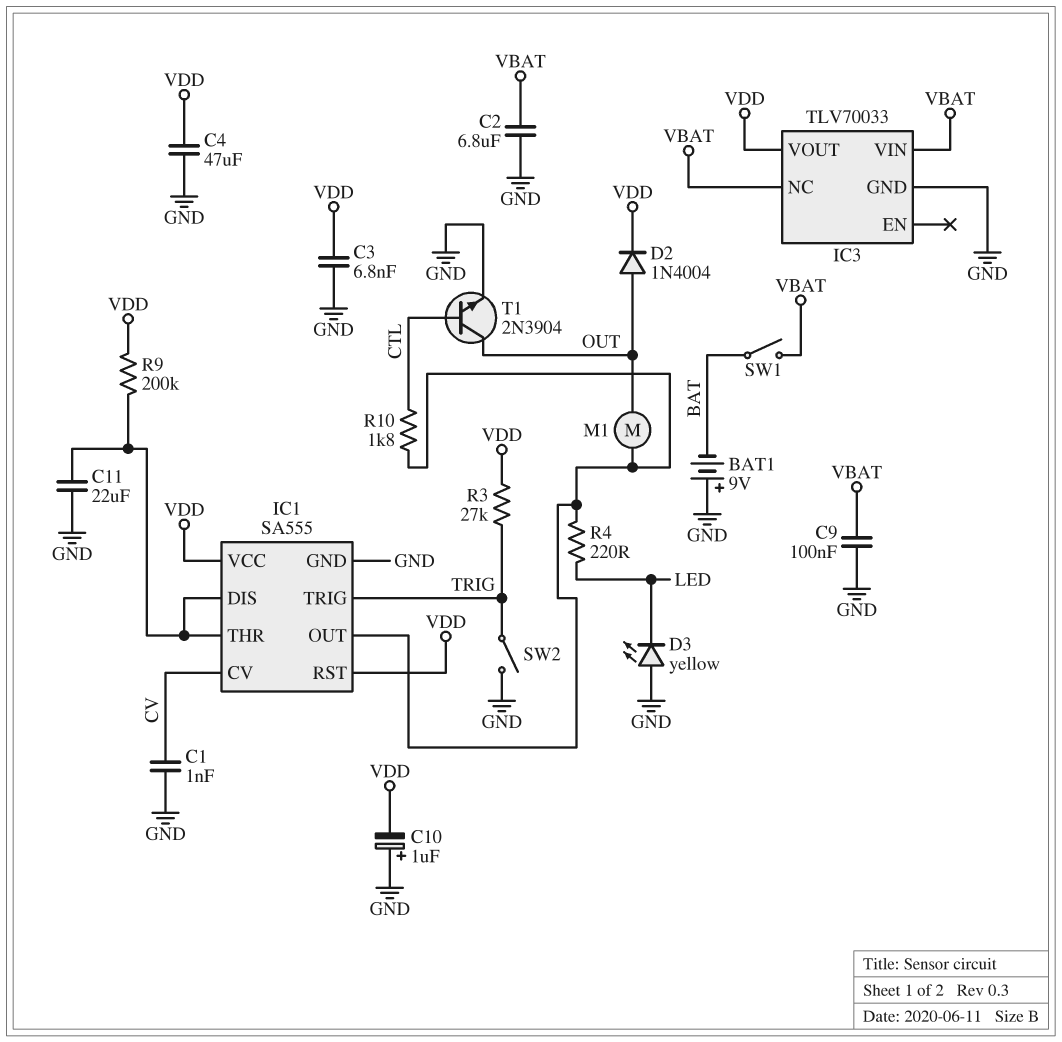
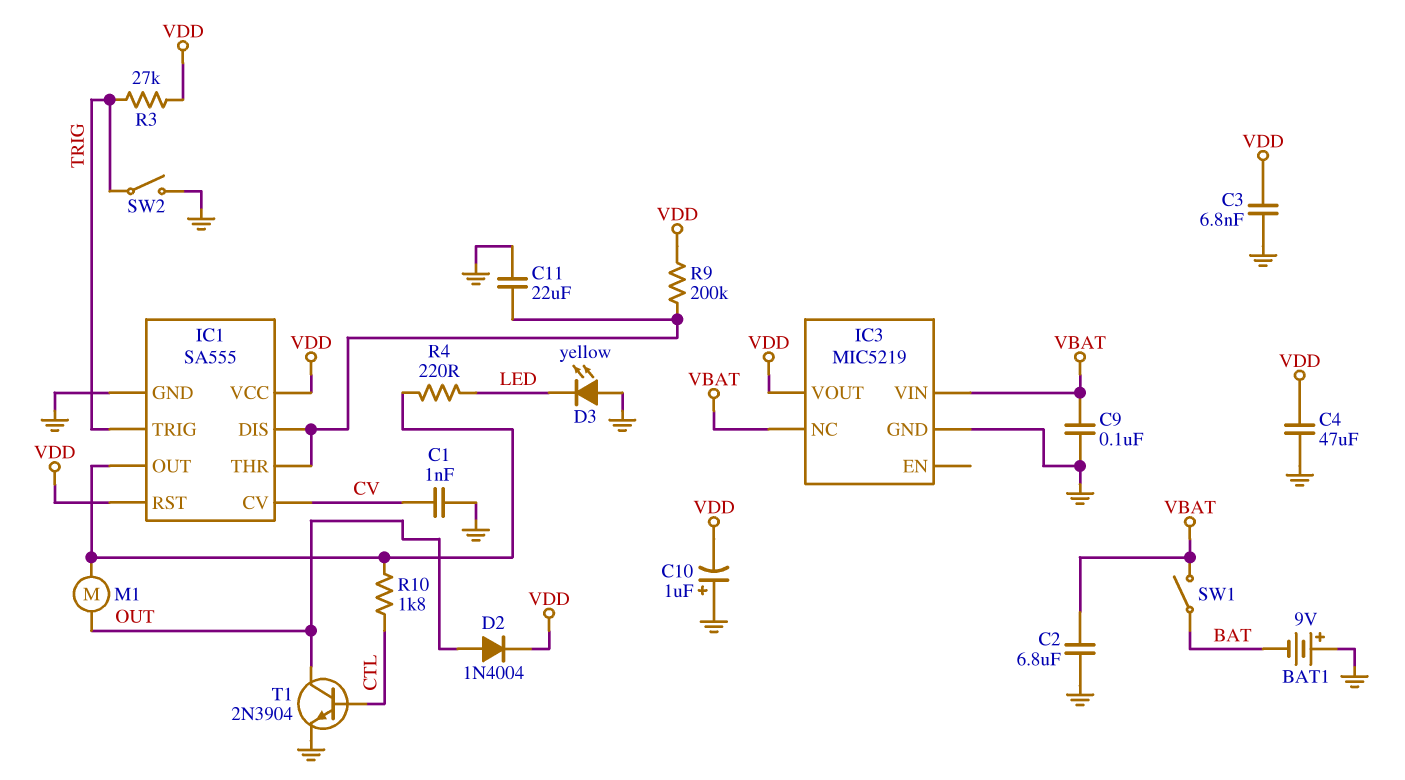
IC3: TLV70033 -> MIC5219

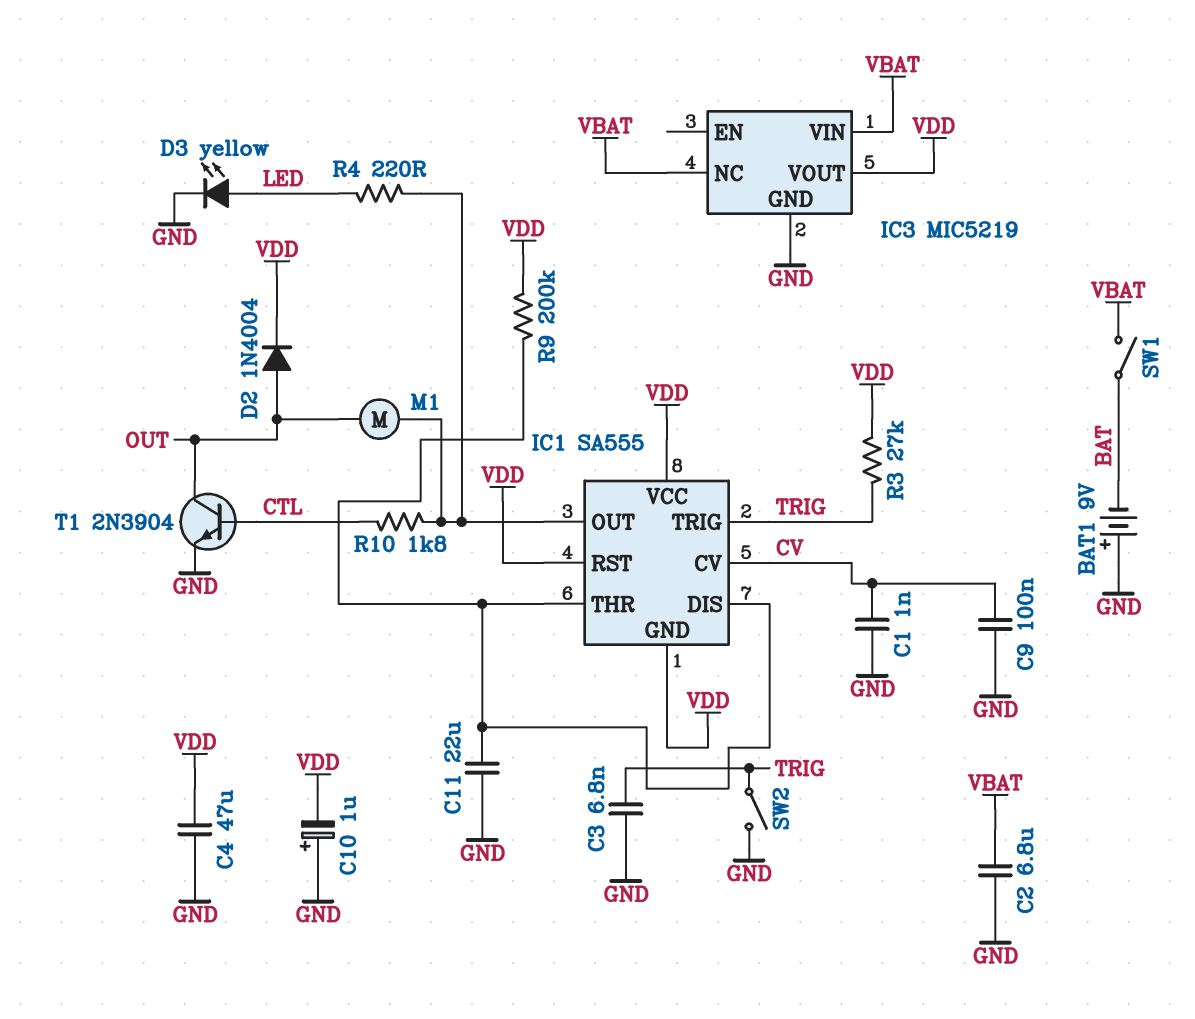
C3: 6.8nF (GND, VDD) -> 6.8nF (GND, TRIG)
C9: 100nF (GND, VBAT) -> 100nF (CV, GND)
D3: LED yellow (A GND, K LED) -> LED yellow (A LED, K GND)
IC1 pin GND: GND -> VDD

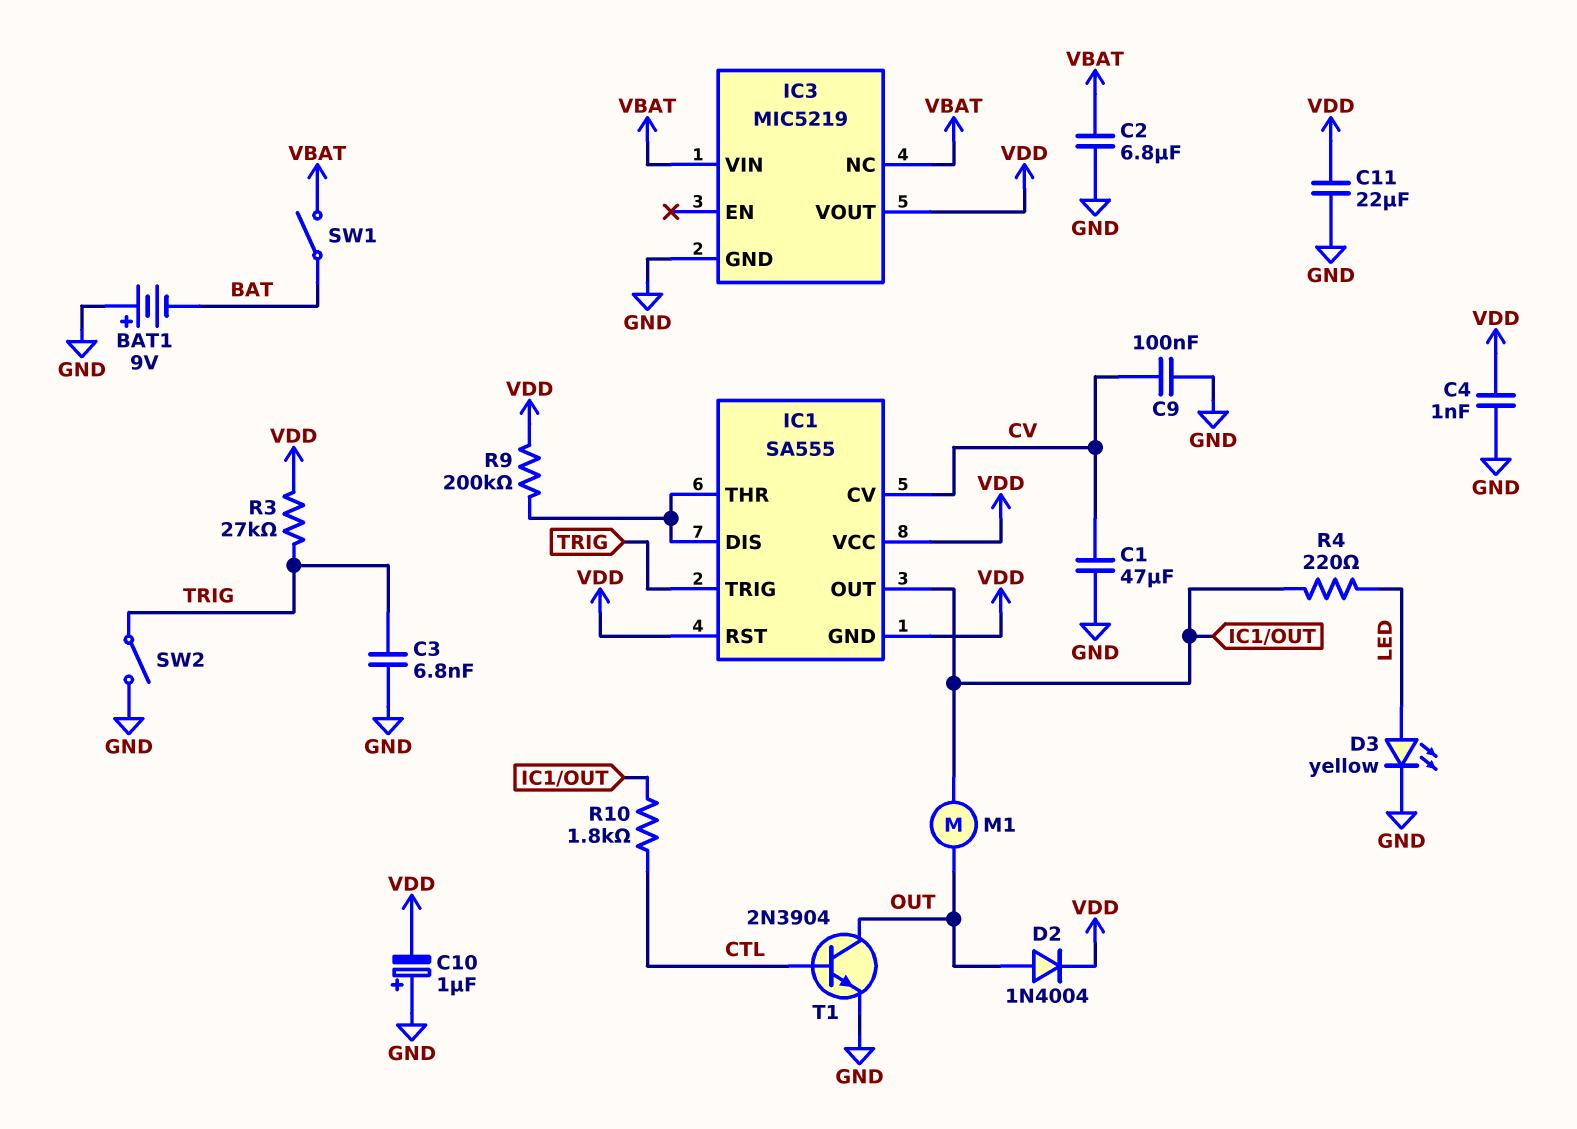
C1: 1nF (CV, GND) -> 47uF (CV, GND)
C4: 47uF (GND, VDD) -> 1nF (GND, VDD)
C11: 22uF (GND, IC1/DIS) -> 22uF (GND, VDD)

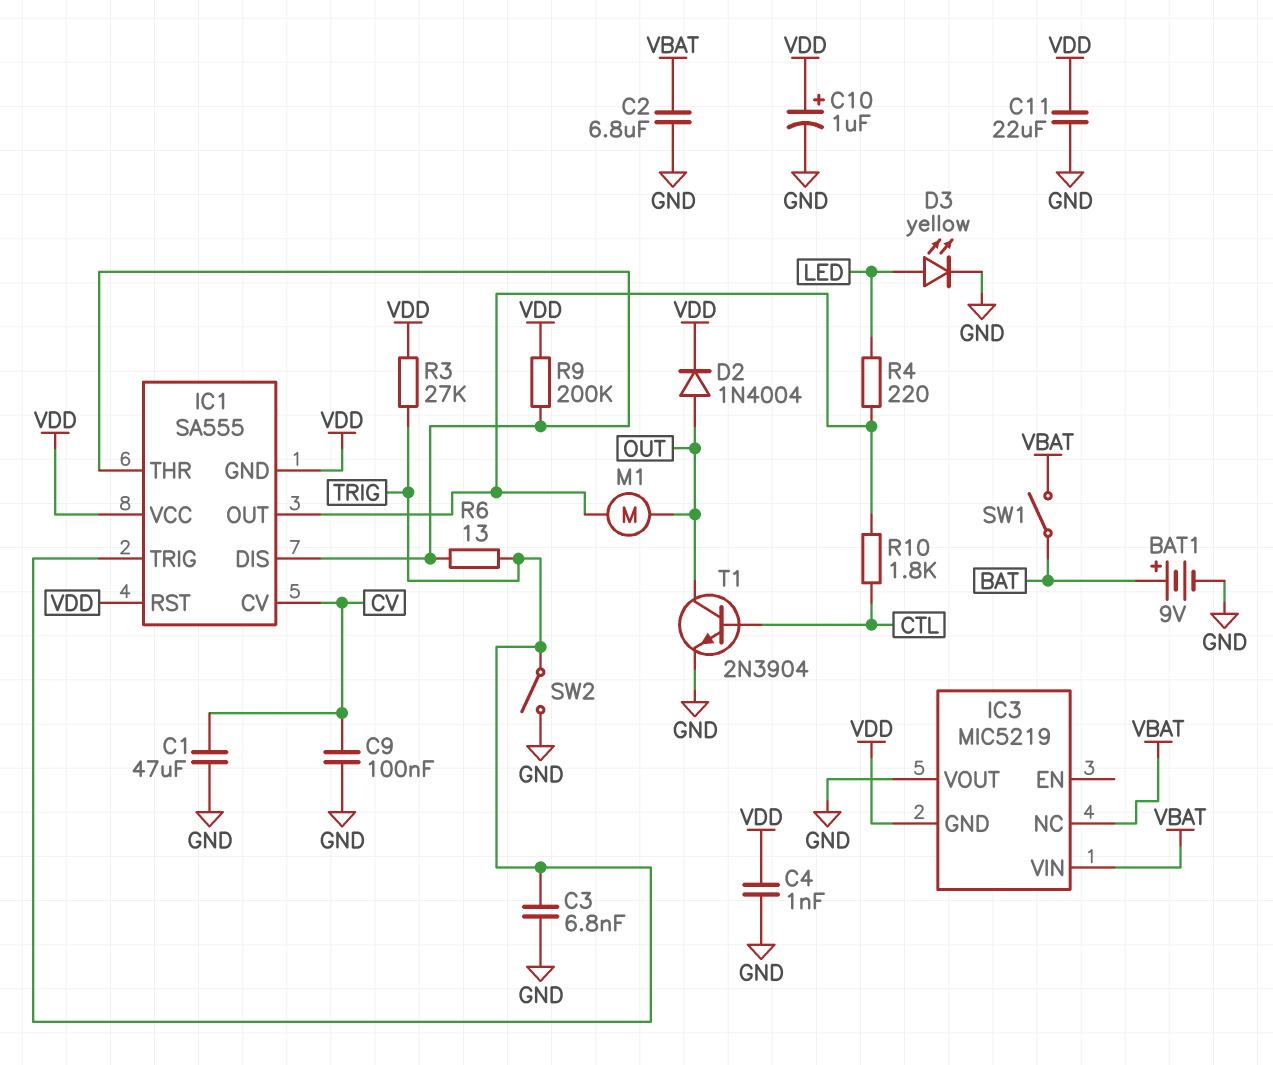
BAT1: 9V (plus GND, minus BAT) -> 9V (plus BAT, minus GND)
C10: 1uF (plus GND, minus VDD) -> 1uF (plus VDD, minus GND)
IC3 pin GND: GND -> VDD
IC3 pin VOUT: VDD -> GND
R6: none -> 13 (IC1/DIS, TRIG)

